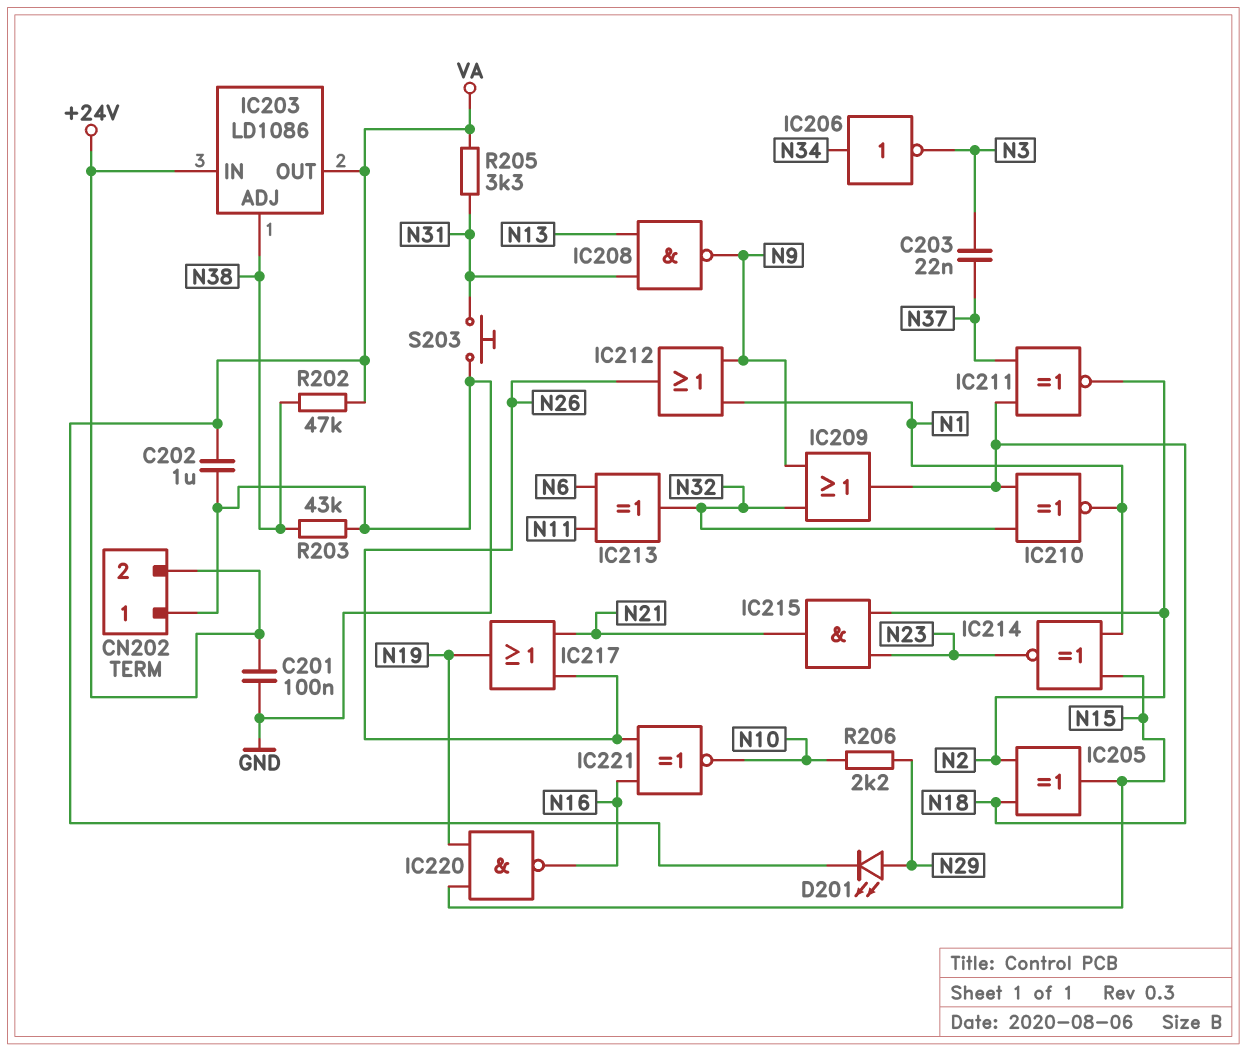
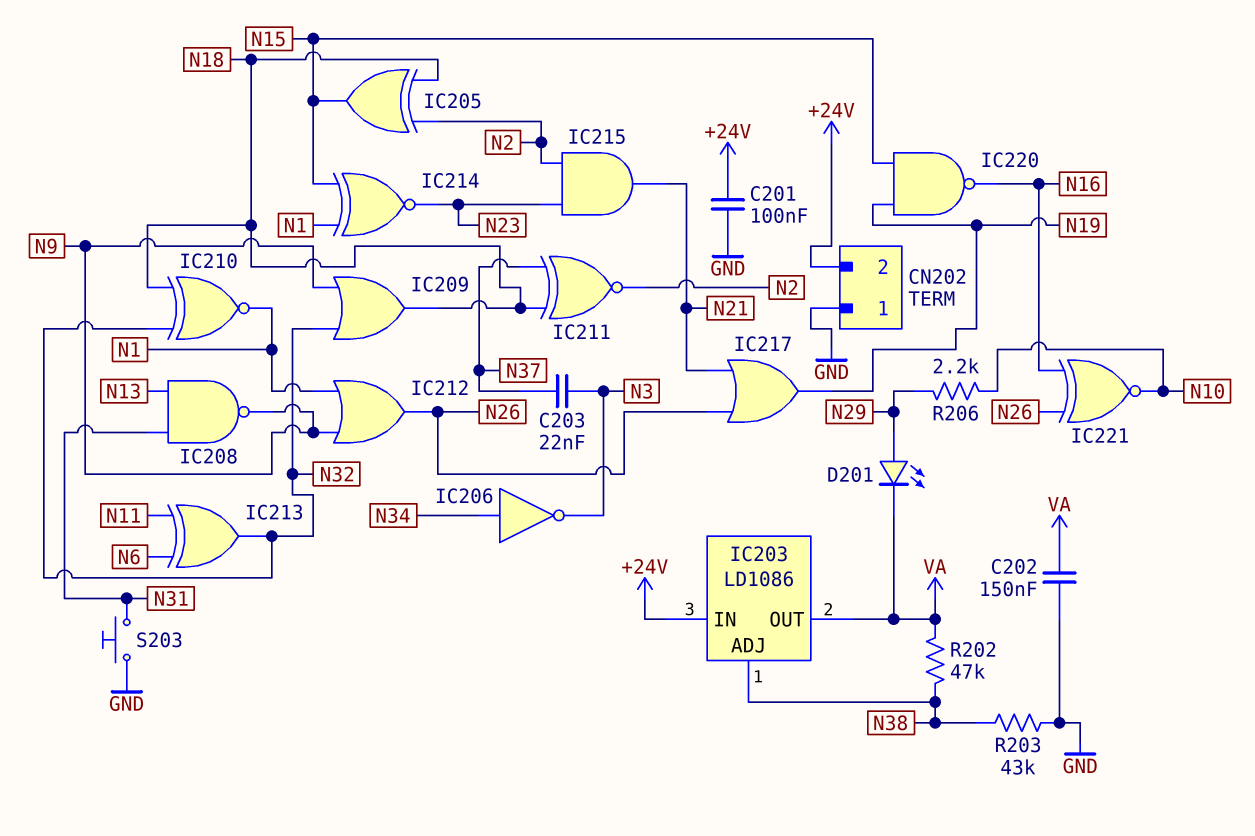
C202: 1uF (GND, VA) -> 150nF (GND, VA)
R205: 3.3k (N31, VA) -> none

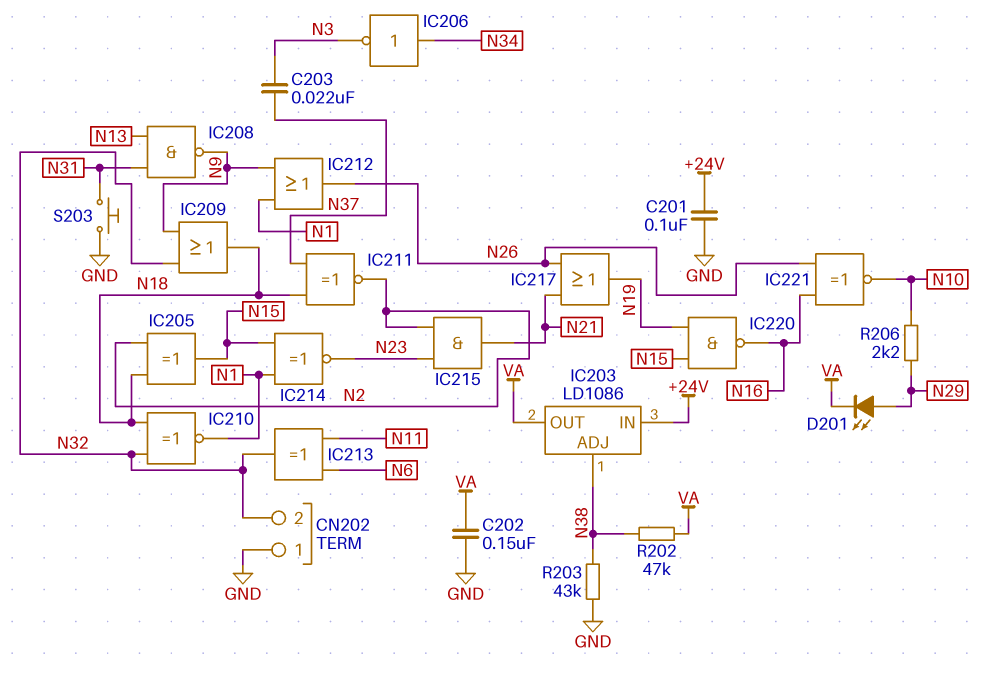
CN202 pin 2: +24V -> N32

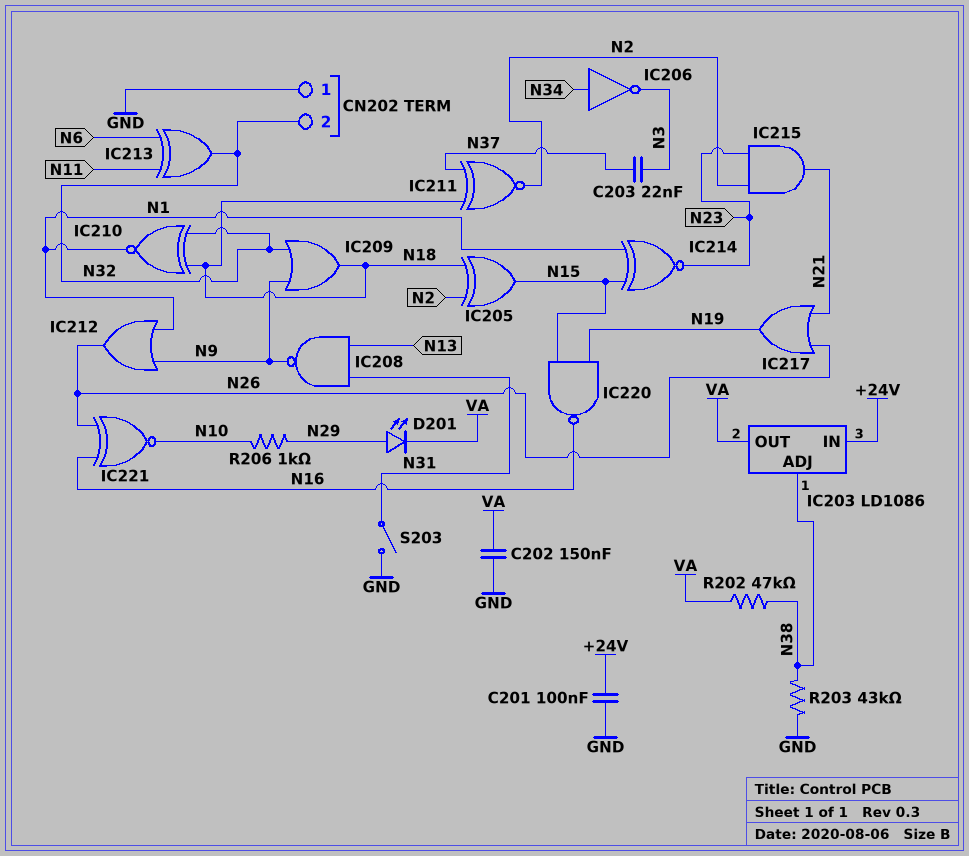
R206: 2.2k (N10, N29) -> 1k (N10, N29)
S203: button (GND, N31) -> switch (GND, N31)

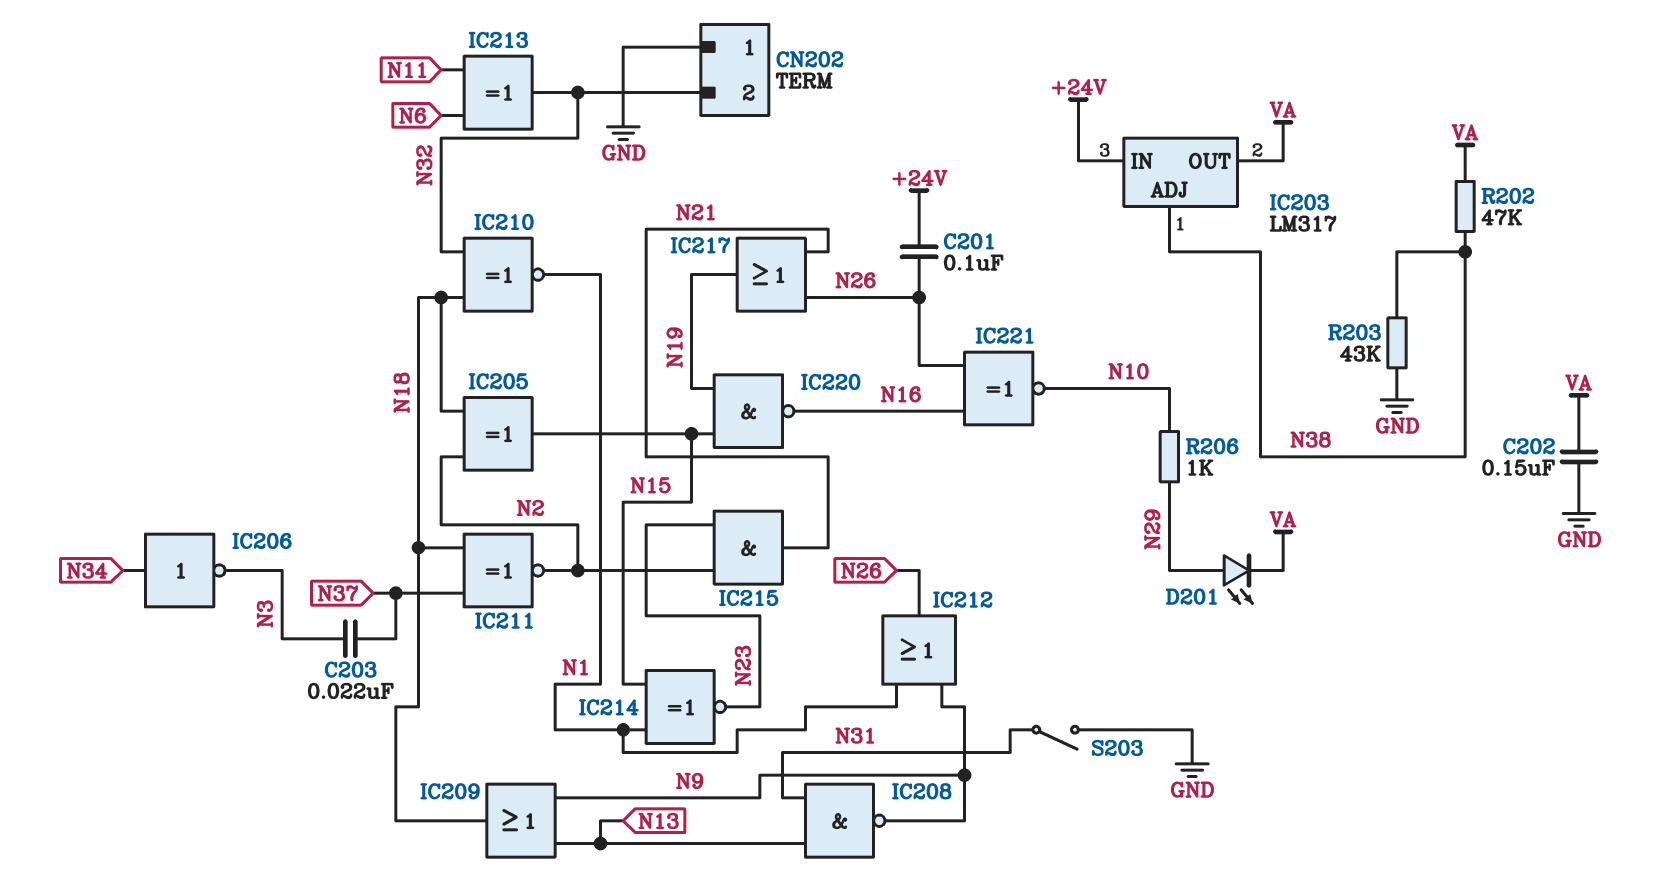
C201: 100nF (+24V, GND) -> 100nF (+24V, N26)
IC203: LD1086 -> LM317
IC209: OR (in N9, in N32, out N18) -> OR (in N9, in N13, out N18)

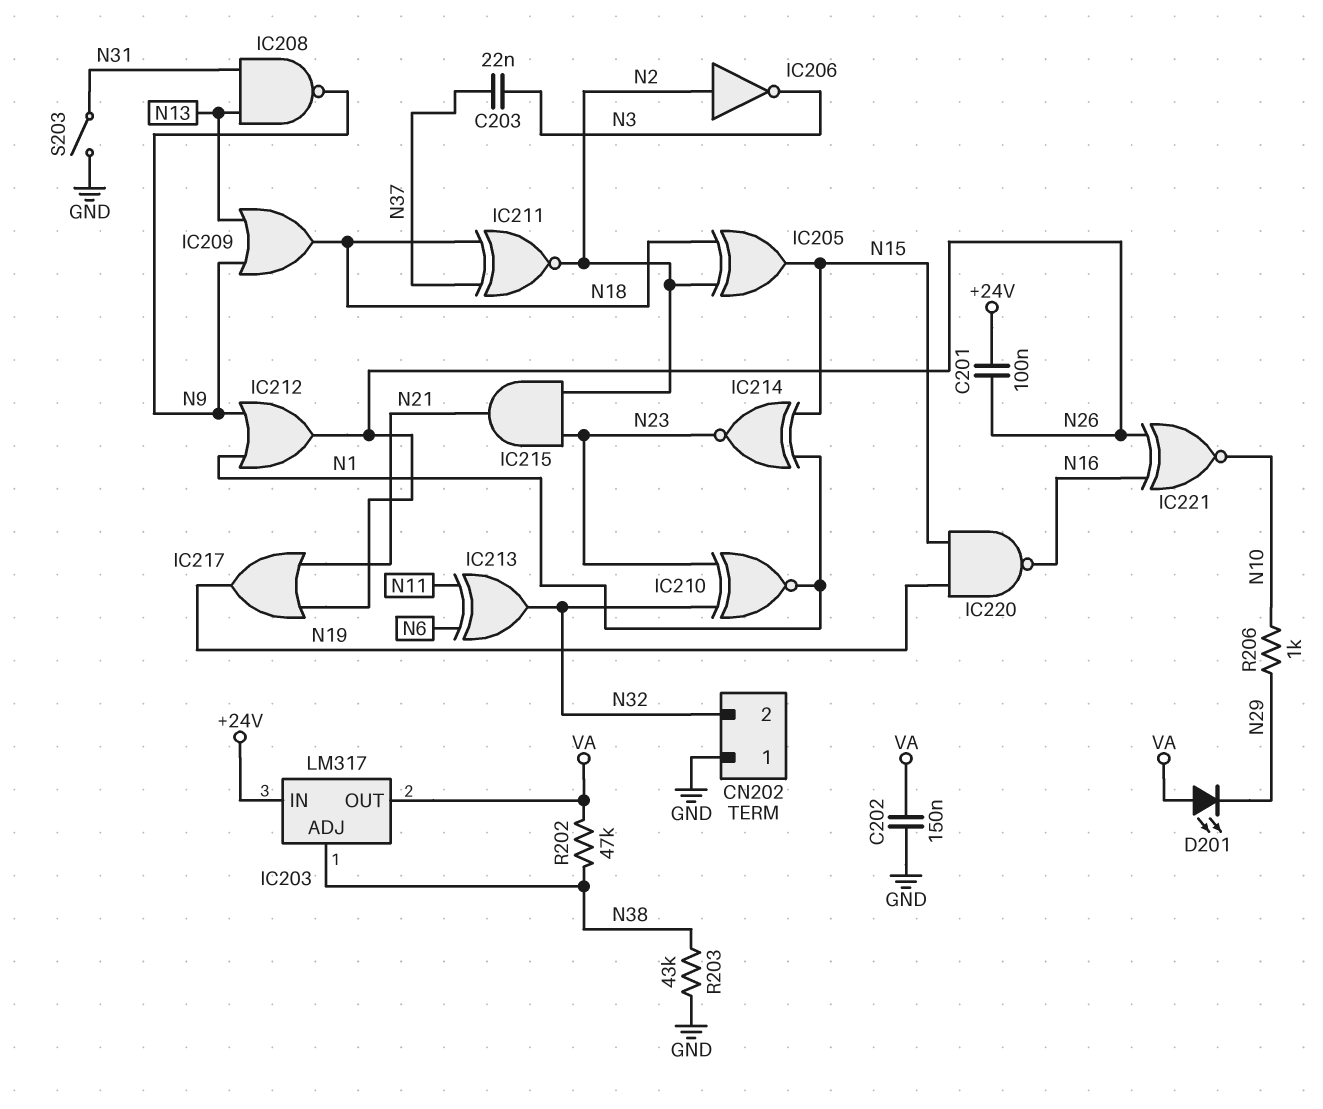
D201: LED (A N29, K VA) -> LED (A VA, K N29)
IC206: NOT (in N34, out N3) -> NOT (in N2, out N3)
IC210: XNOR (in N18, in N32, out N1) -> XNOR (in N23, in N32, out N1)

